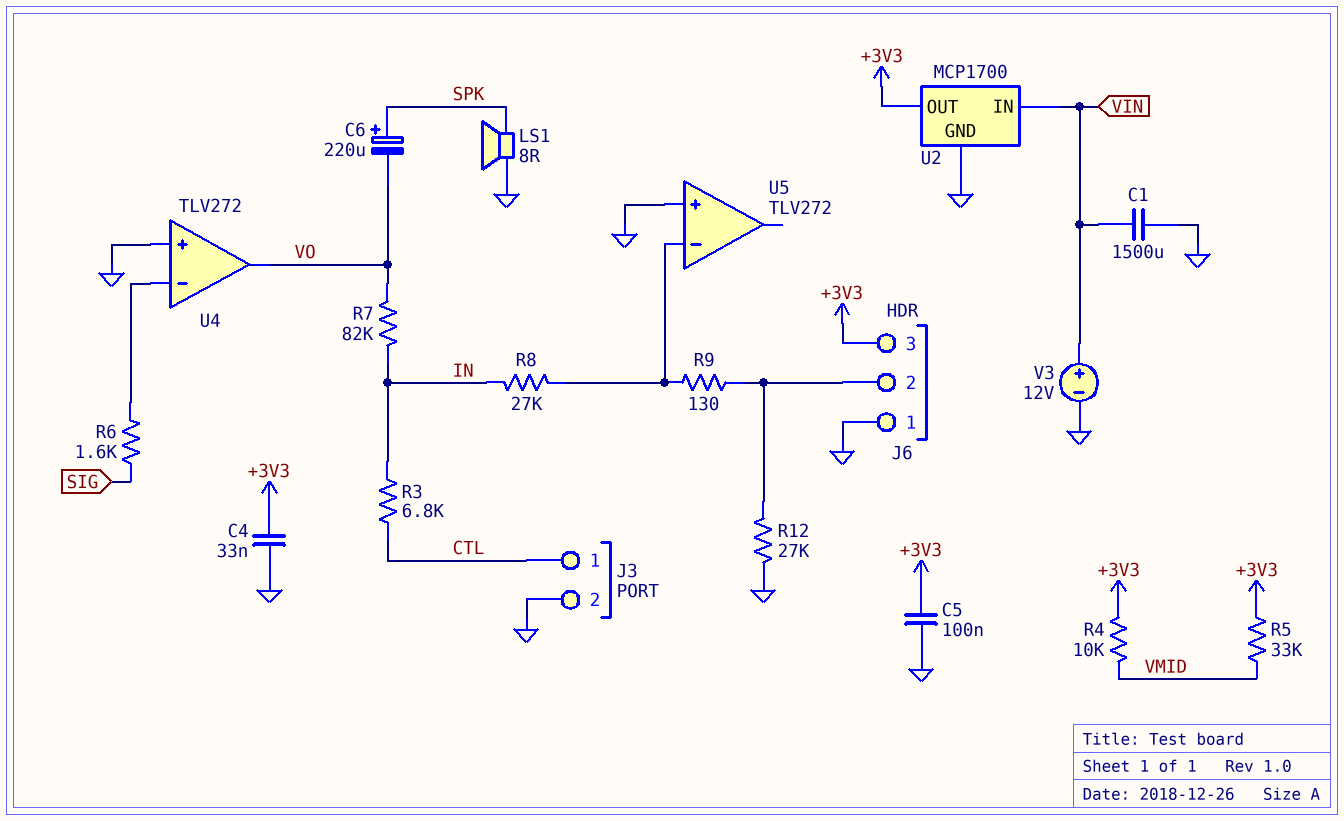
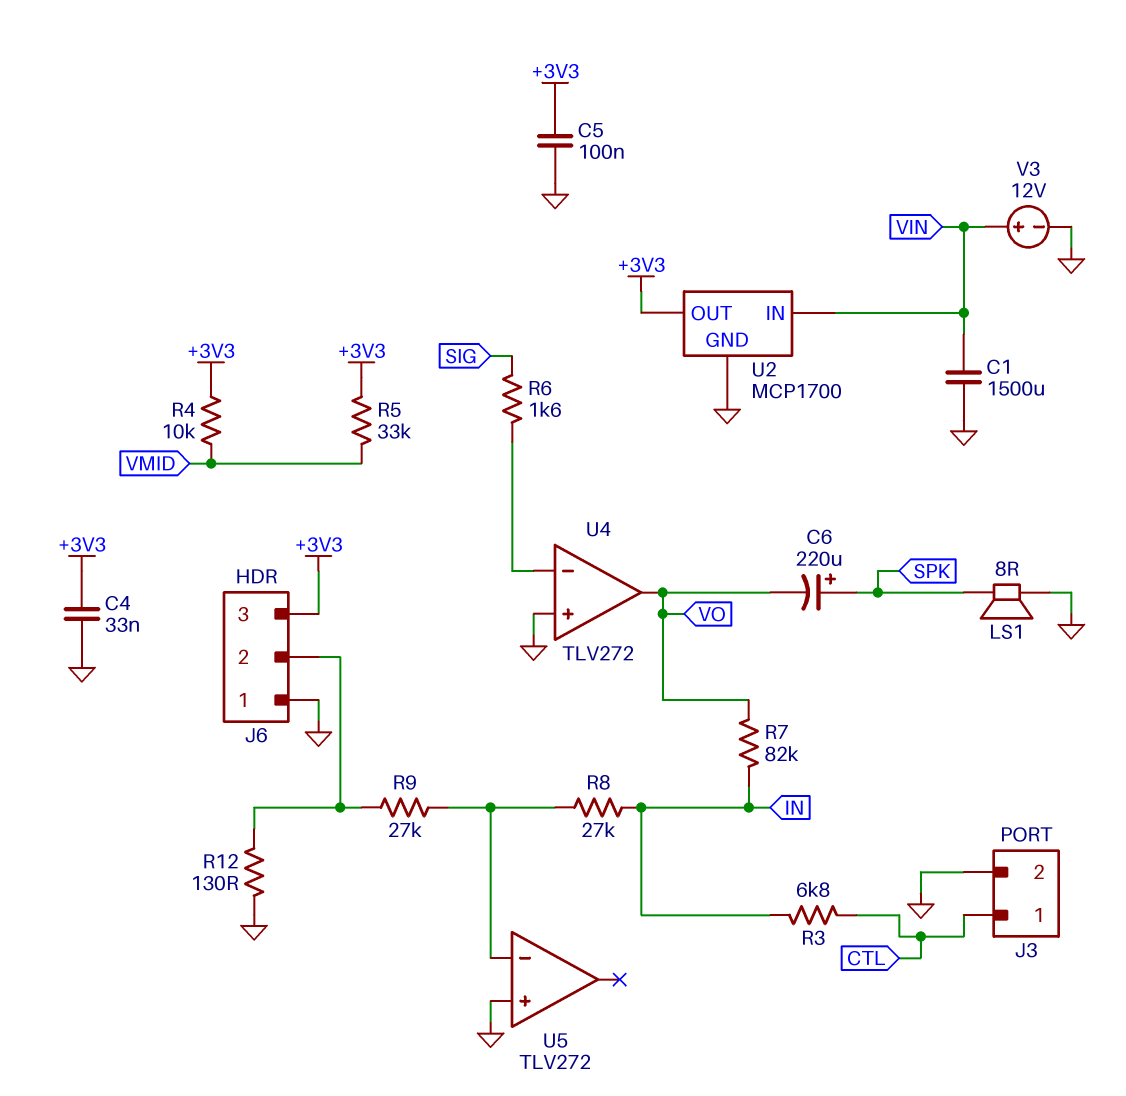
R9: 130 (J6/2, U5/in-) -> 27k (J6/2, U5/in-)
R12: 27k (GND, J6/2) -> 130 (GND, J6/2)

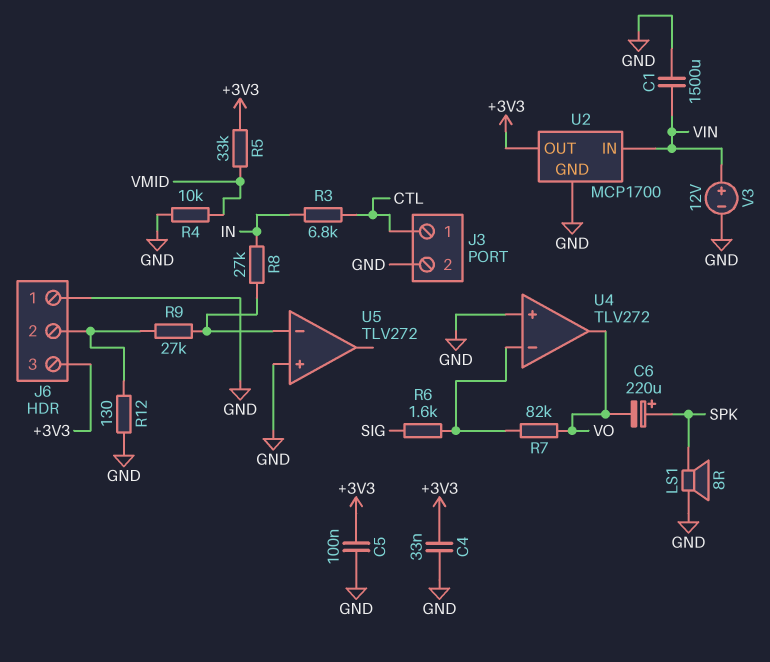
R4: 10k (+3V3, VMID) -> 10k (GND, VMID)
R7: 82k (IN, VO) -> 82k (U4/in-, VO)

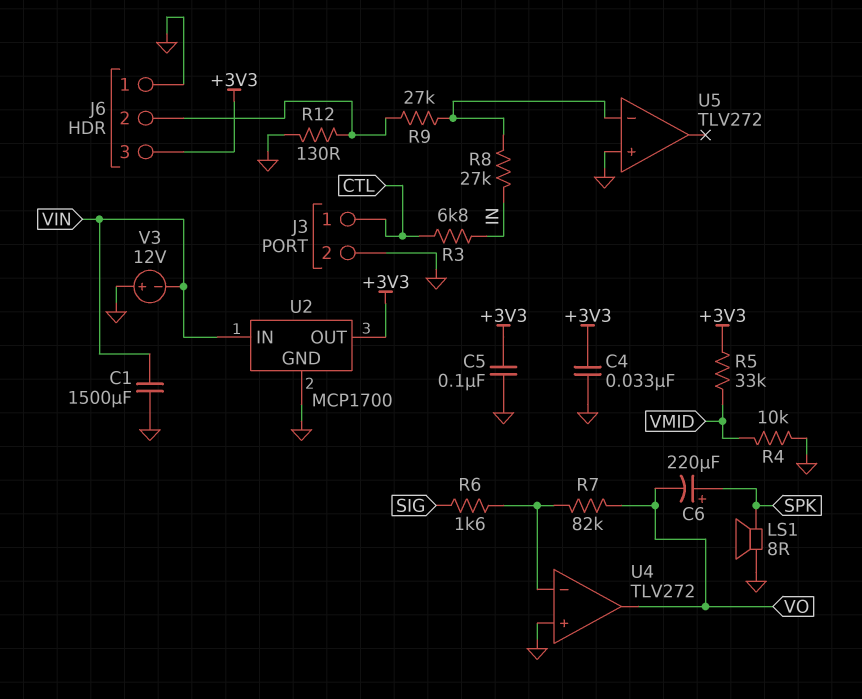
V3: 12V (plus VIN, minus GND) -> 12V (plus GND, minus VIN)

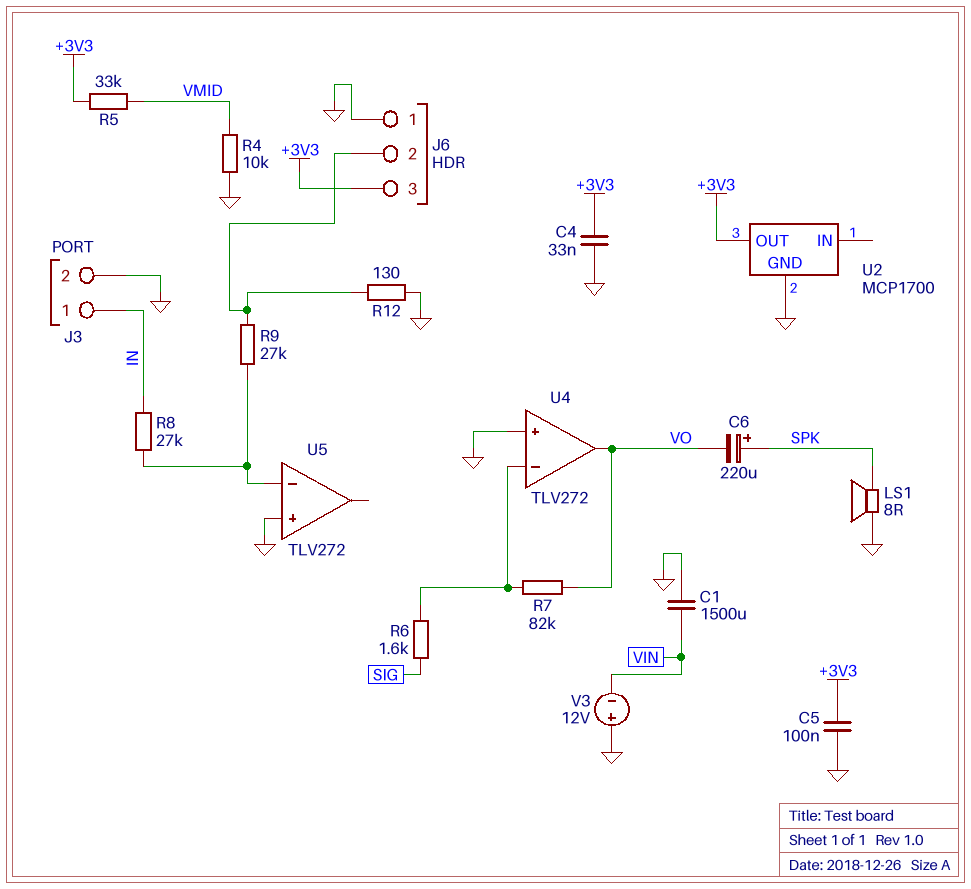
J3 pin 1: CTL -> IN
R3: 6.8k (CTL, IN) -> none
U2 pin IN: VIN -> none

